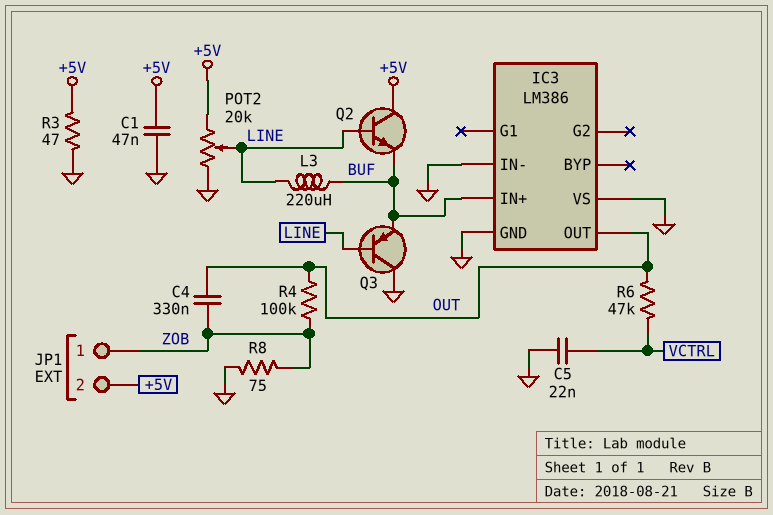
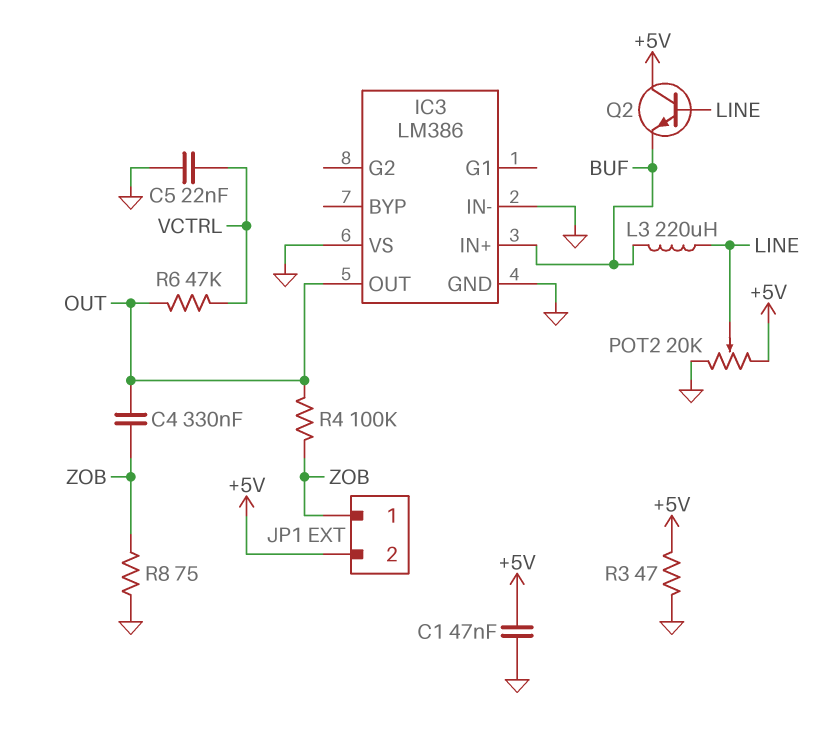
Q3: PNP (B LINE, C GND, E BUF) -> none

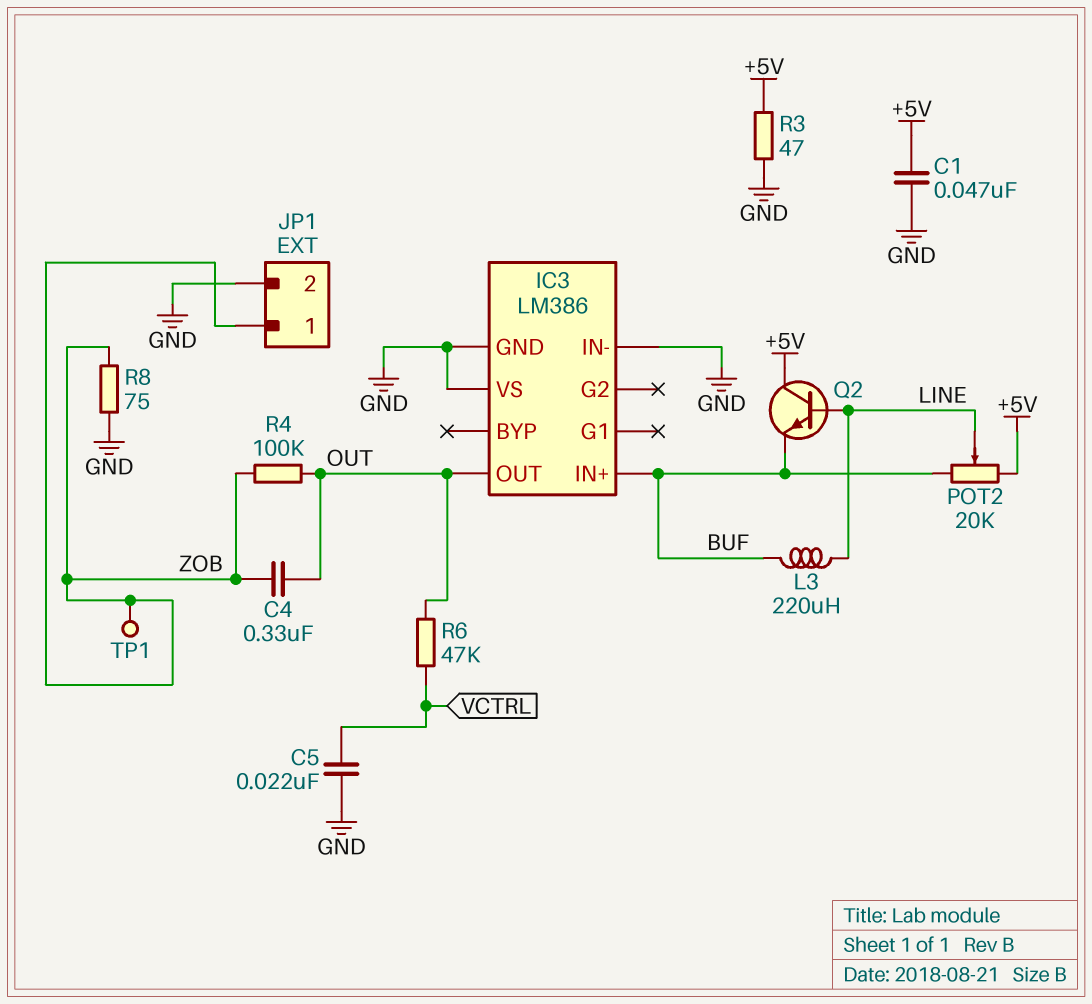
JP1 pin 2: +5V -> GND
POT2: 20k (+5V, GND, wiper LINE) -> 20k (+5V, BUF, wiper LINE)
TP1: none -> test point (ZOB)

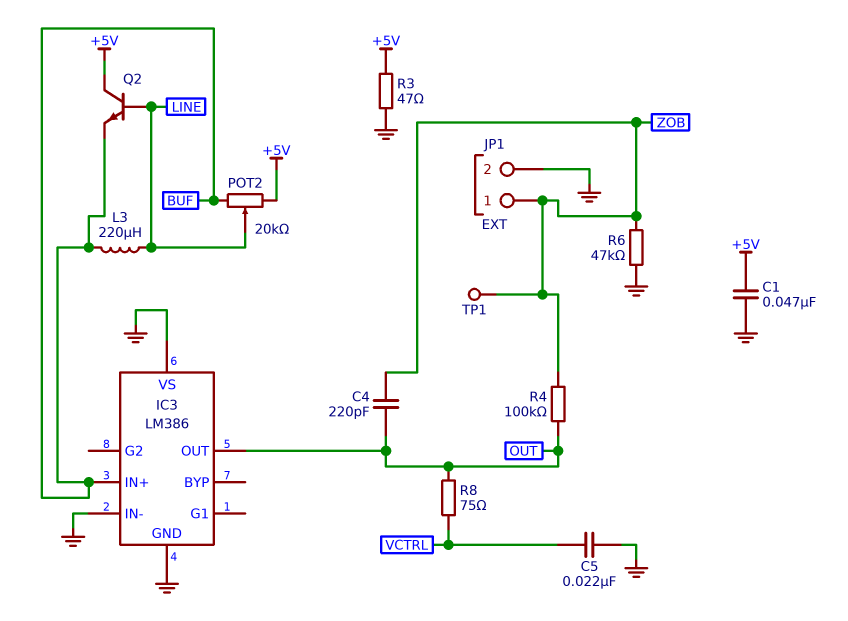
C4: 330nF (OUT, ZOB) -> 220pF (OUT, ZOB)
R6: 47k (OUT, VCTRL) -> 47k (GND, ZOB)
R8: 75 (GND, ZOB) -> 75 (OUT, VCTRL)

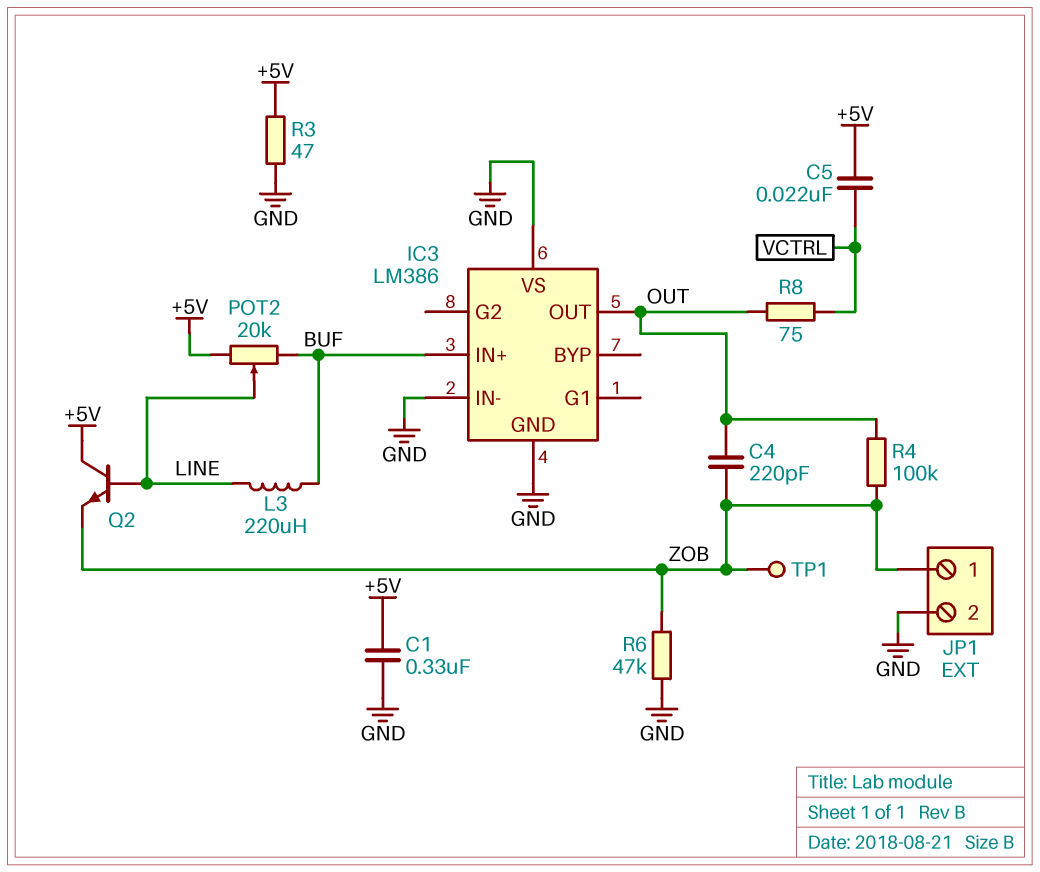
C1: 47nF (+5V, GND) -> 330nF (+5V, GND)
C5: 22nF (GND, VCTRL) -> 22nF (+5V, VCTRL)
Q2: NPN (B LINE, C +5V, E BUF) -> NPN (B LINE, C +5V, E ZOB)

